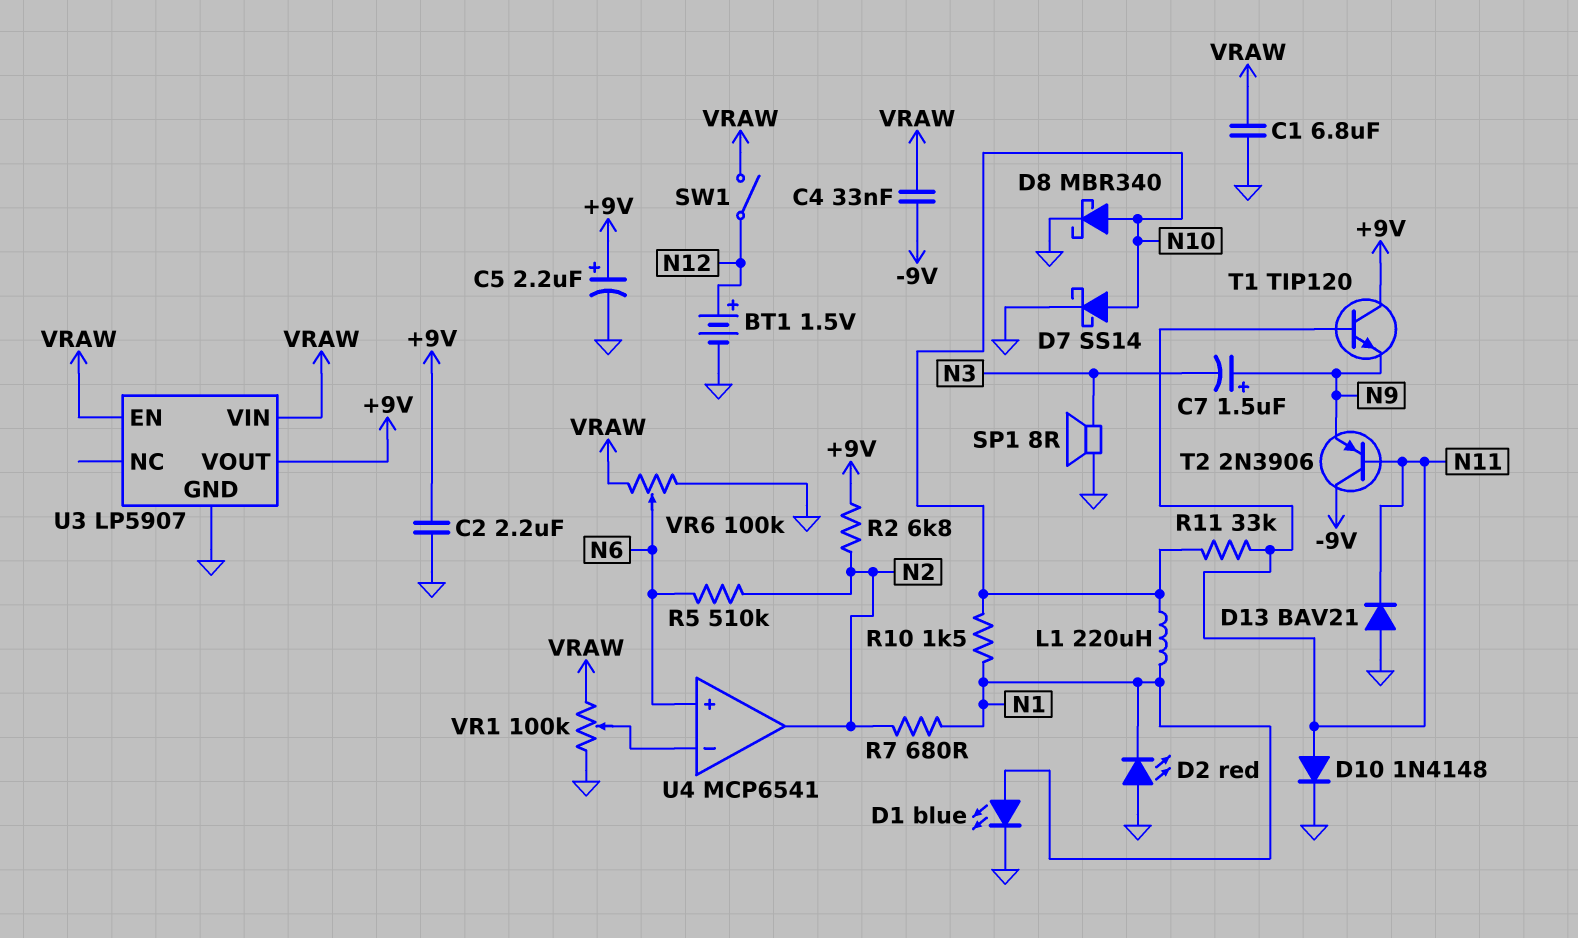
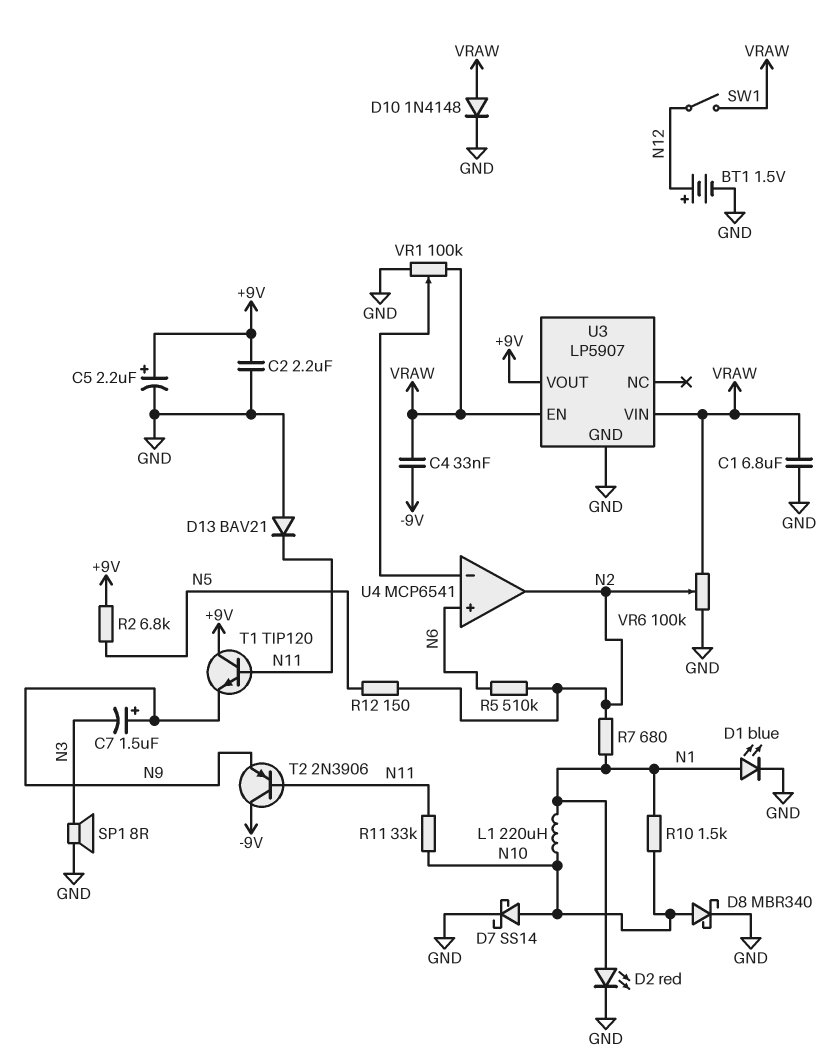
D2: LED red (A GND, K N1) -> LED red (A N1, K GND)
D10: diode 1N4148 (A N11, K GND) -> diode 1N4148 (A VRAW, K GND)
R2: 6.8k (+9V, N2) -> 6.8k (+9V, N5)
R12: none -> 150 (N2, N5)
VR6: 100k (GND, VRAW, wiper N6) -> 100k (GND, VRAW, wiper N2)

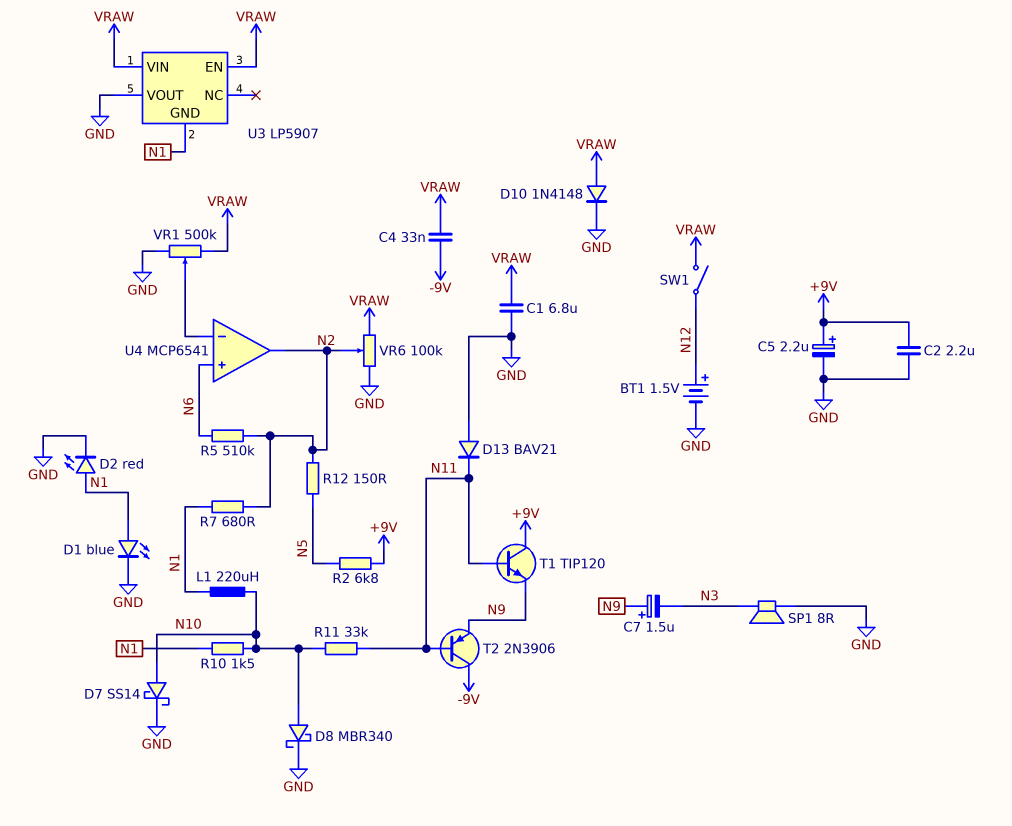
U3 pin GND: GND -> N1
U3 pin VOUT: +9V -> GND
VR1: 100k (GND, VRAW, wiper U4/in-) -> 500k (GND, VRAW, wiper U4/in-)

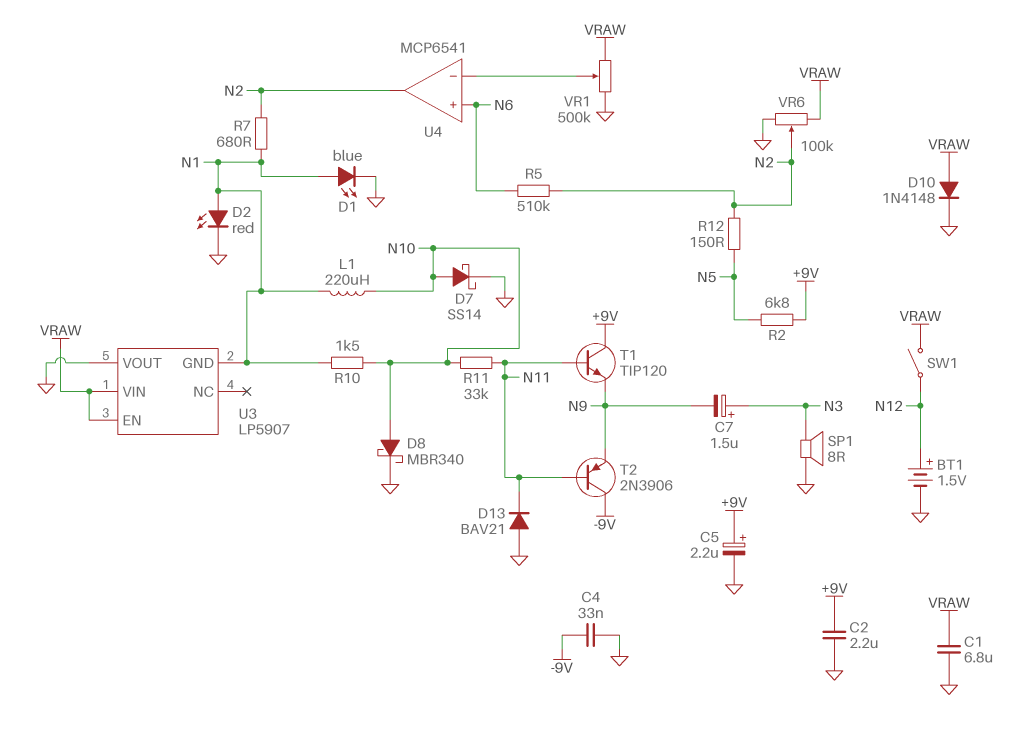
C4: 33nF (-9V, VRAW) -> 33nF (-9V, GND)
C7: 1.5uF (plus N9, minus N3) -> 1.5uF (plus N3, minus N9)

